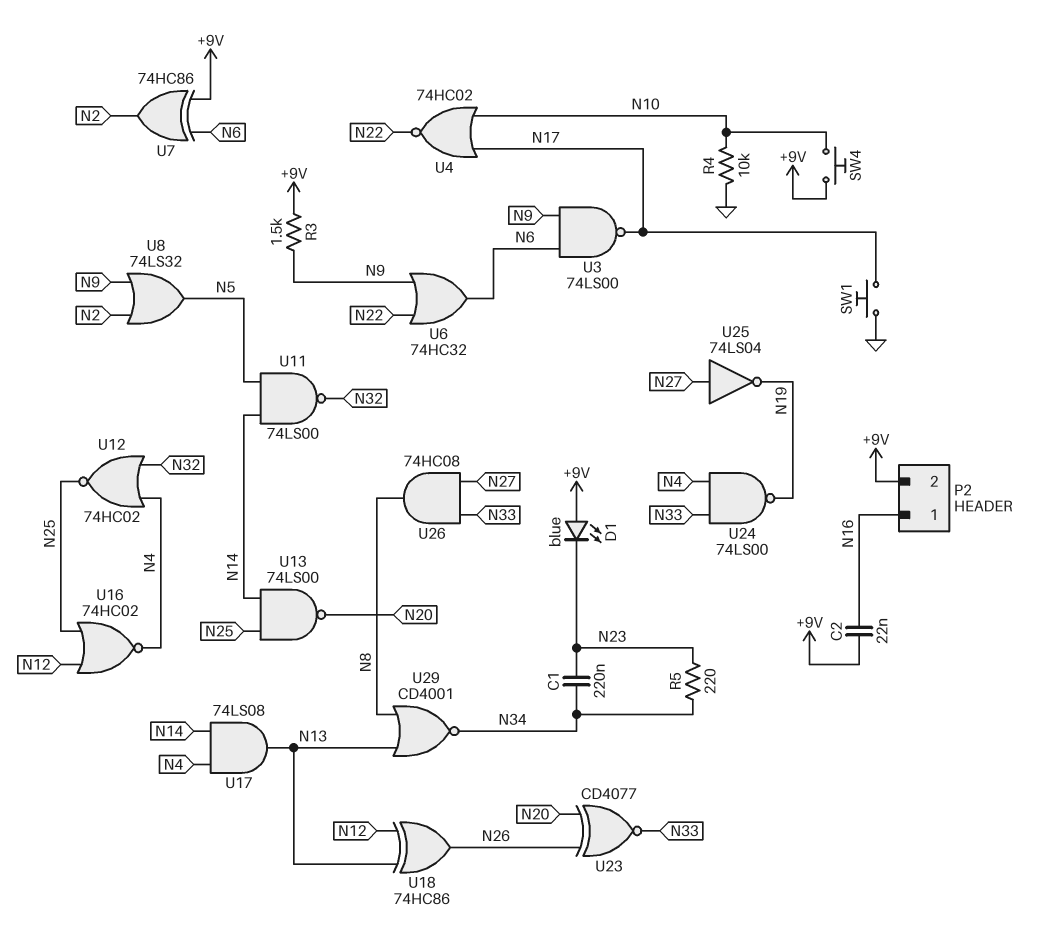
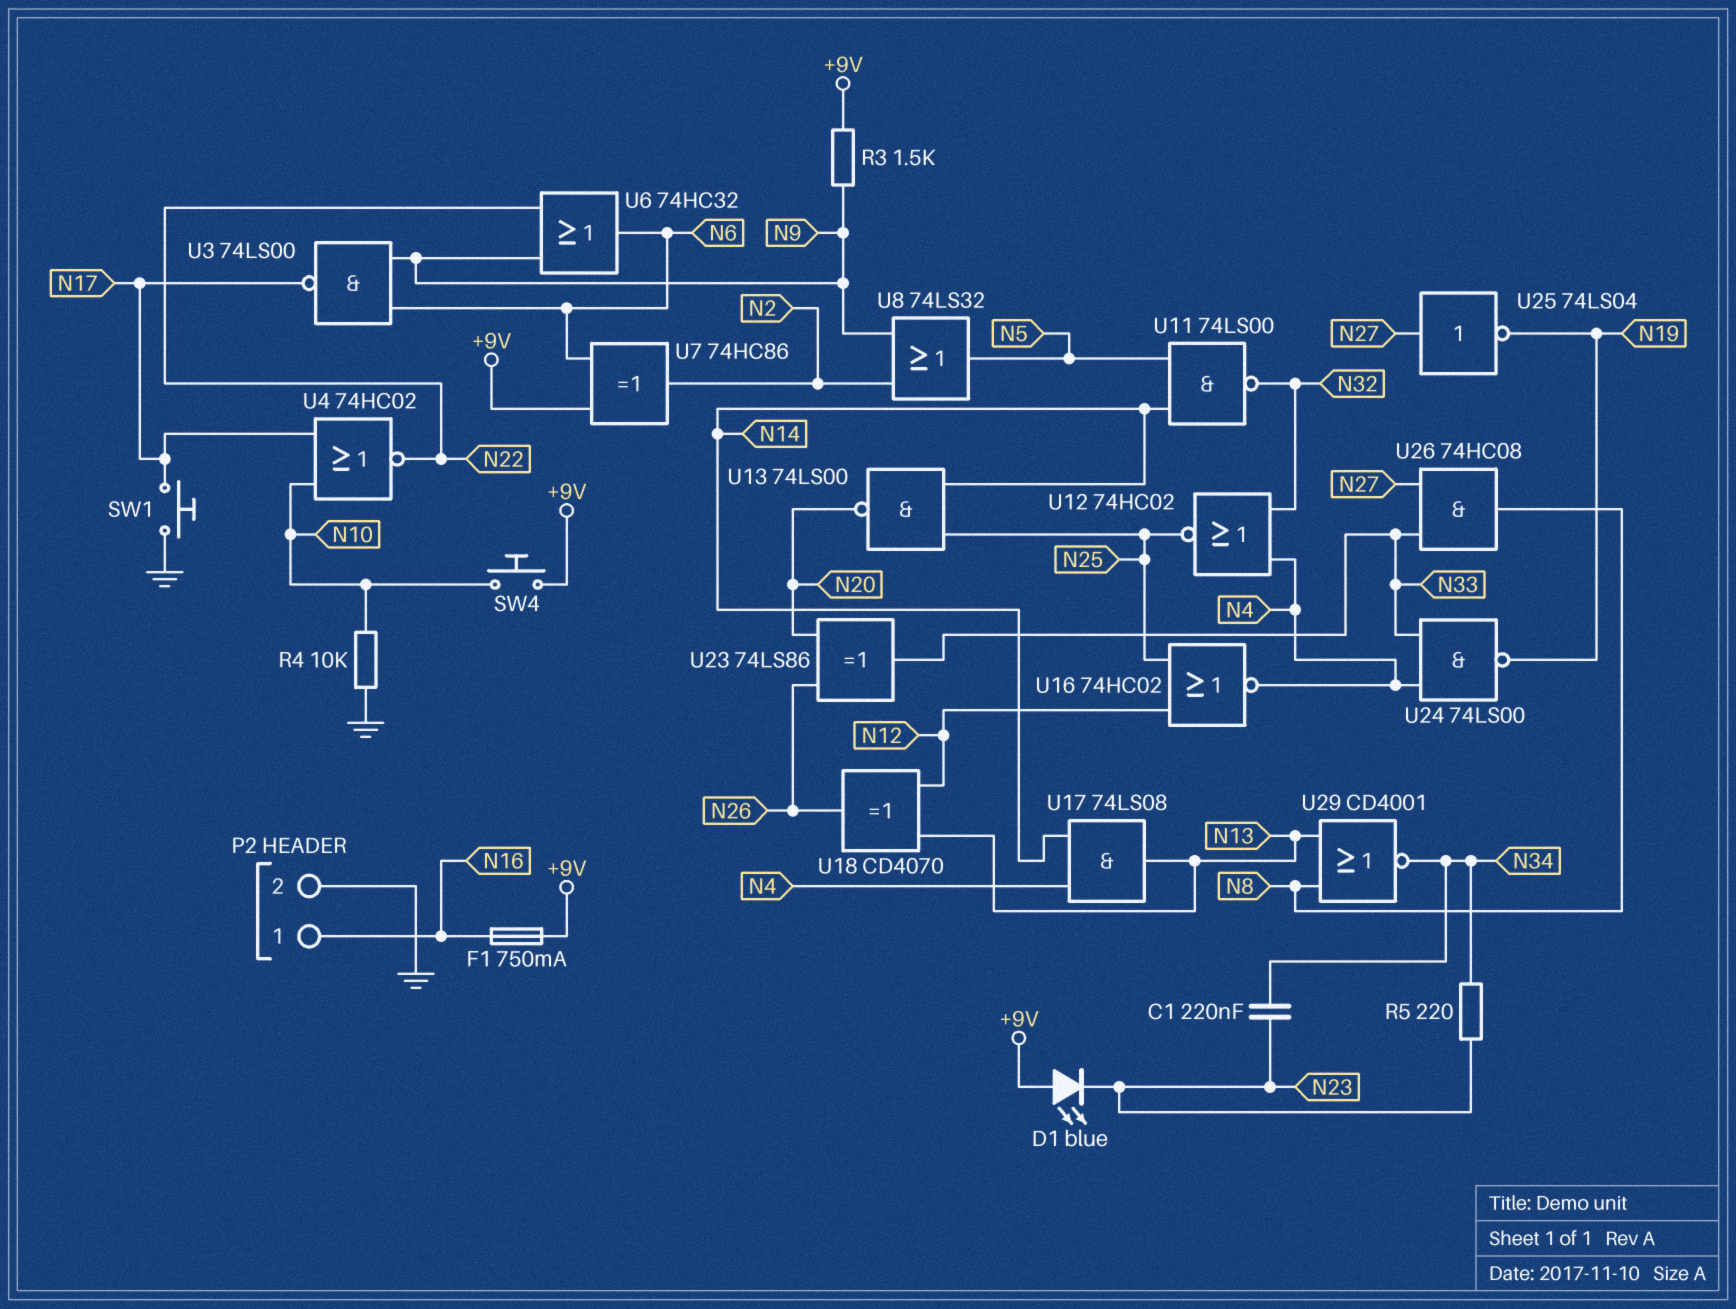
C2: 22nF (+9V, N16) -> none
F1: none -> 750mA (+9V, N16)
P2 pin 2: +9V -> GND
U18: XOR 74HC86 (in N12, in N13, out N26) -> XOR CD4070 (in N12, in N13, out N26)
U23: XNOR CD4077 (in N20, in N26, out N33) -> XOR 74LS86 (in N20, in N26, out N33)

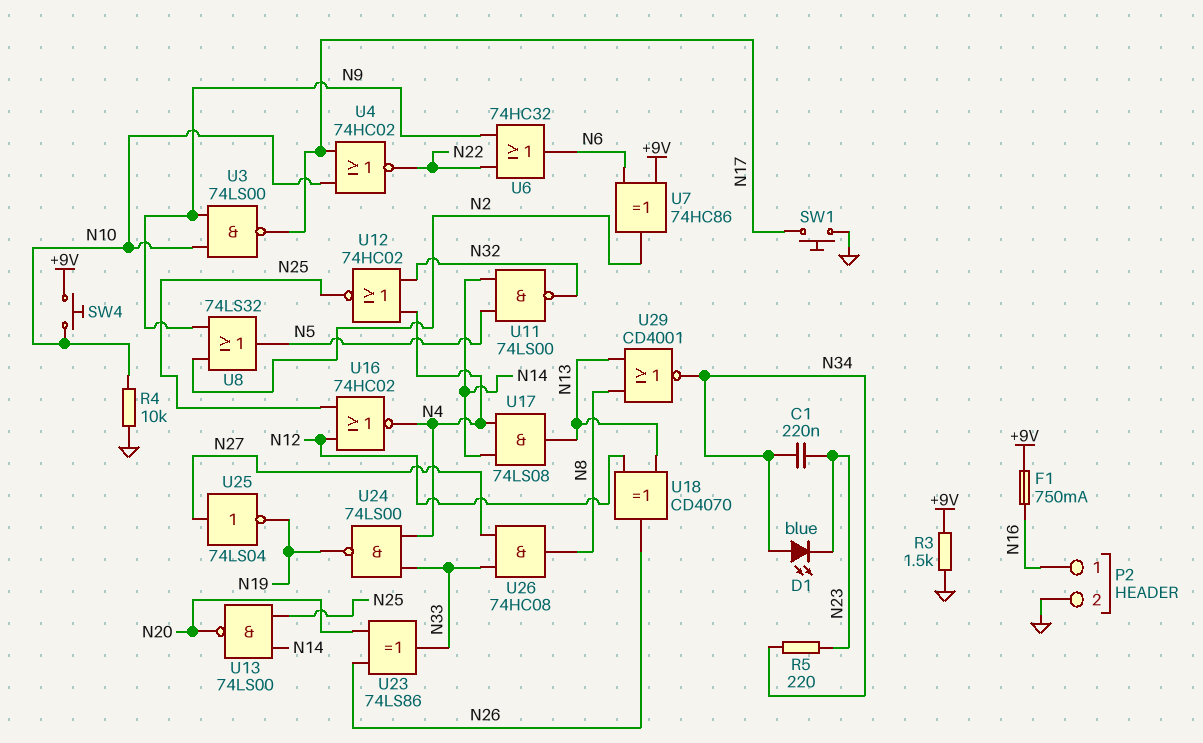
D1: LED blue (A +9V, K N23) -> LED blue (A N34, K N23)
R3: 1.5k (+9V, N9) -> 1.5k (+9V, GND)
U3: NAND 74LS00 (in N6, in N9, out N17) -> NAND 74LS00 (in N9, in N10, out N17)

